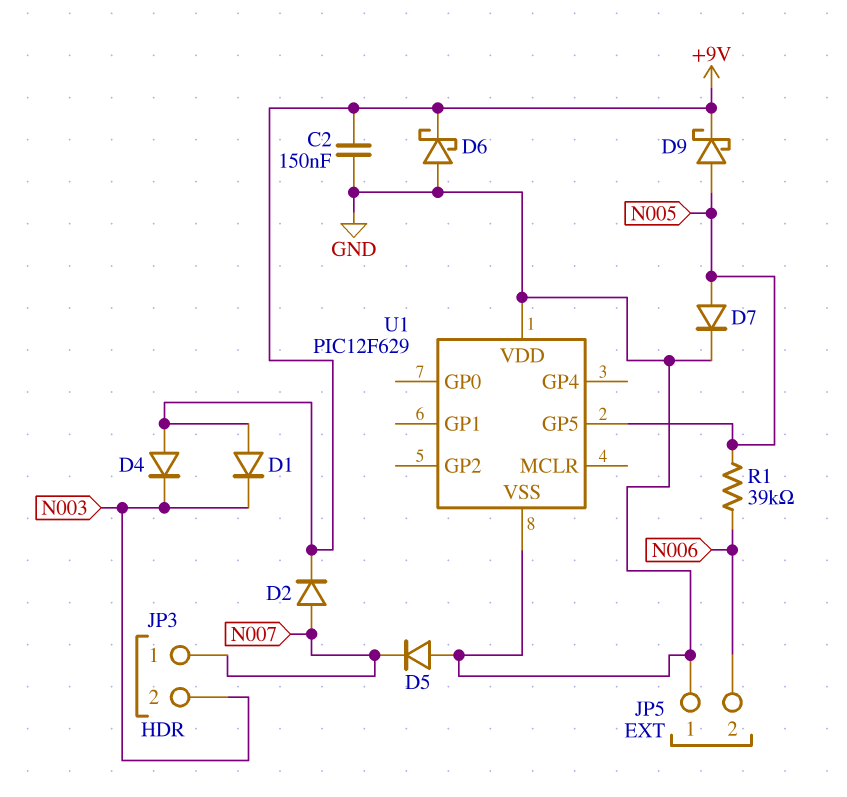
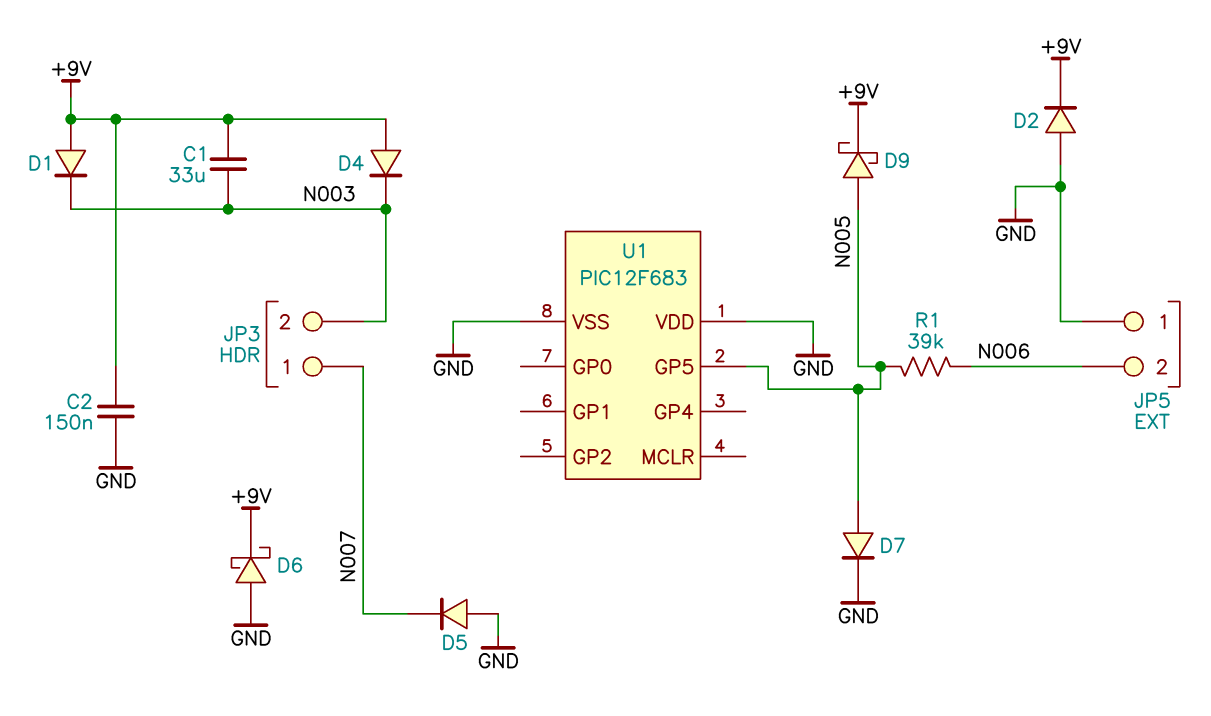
C1: none -> 33uF (+9V, N003)
D2: diode (A N007, K +9V) -> diode (A GND, K +9V)
U1: PIC12F629 -> PIC12F683

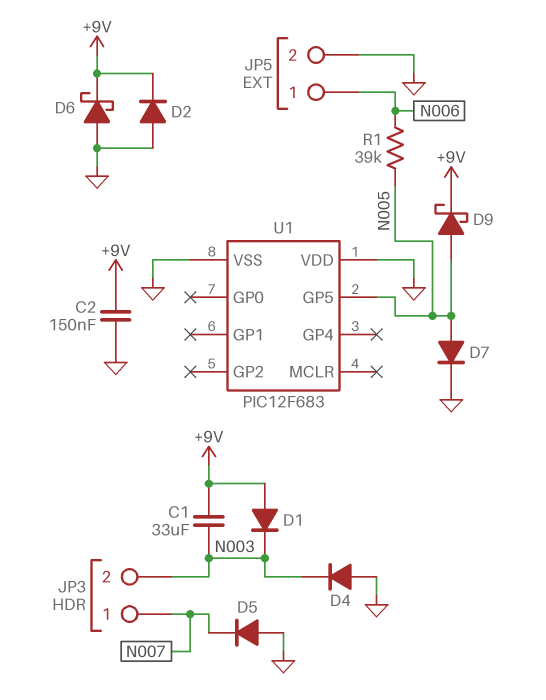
D4: diode (A +9V, K N003) -> diode (A GND, K N003)
JP5 pin 1: GND -> N006
JP5 pin 2: N006 -> GND

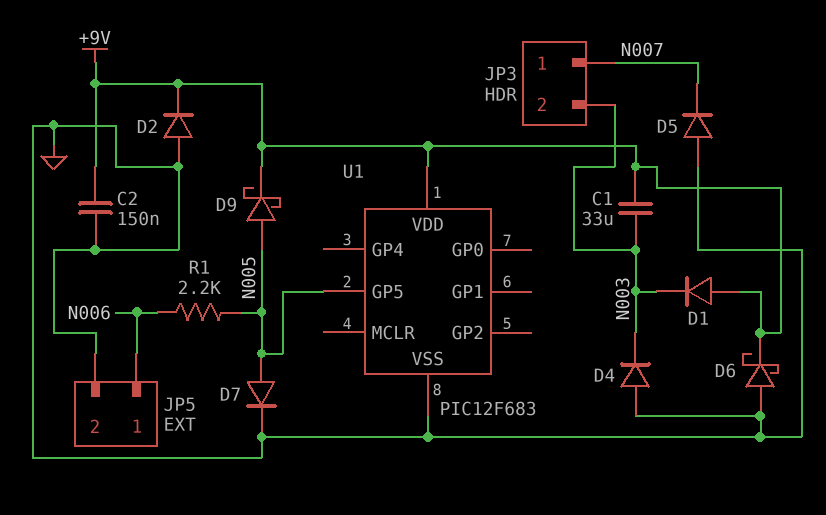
R1: 39k (N005, N006) -> 2.2k (N005, N006)
U1 pin VDD: GND -> +9V

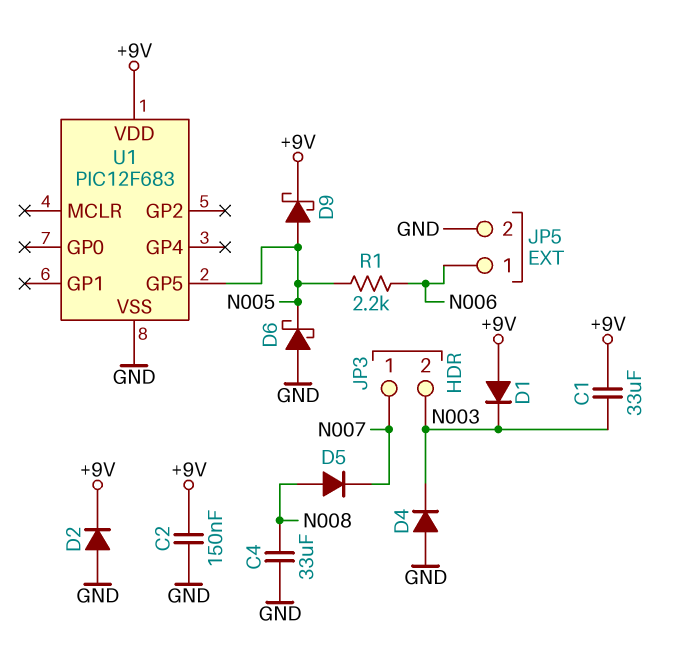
C4: none -> 33uF (GND, N008)
D5: diode (A GND, K N007) -> diode (A N008, K N007)
D6: schottky (A GND, K +9V) -> schottky (A GND, K N005)
D7: diode (A N005, K GND) -> none

